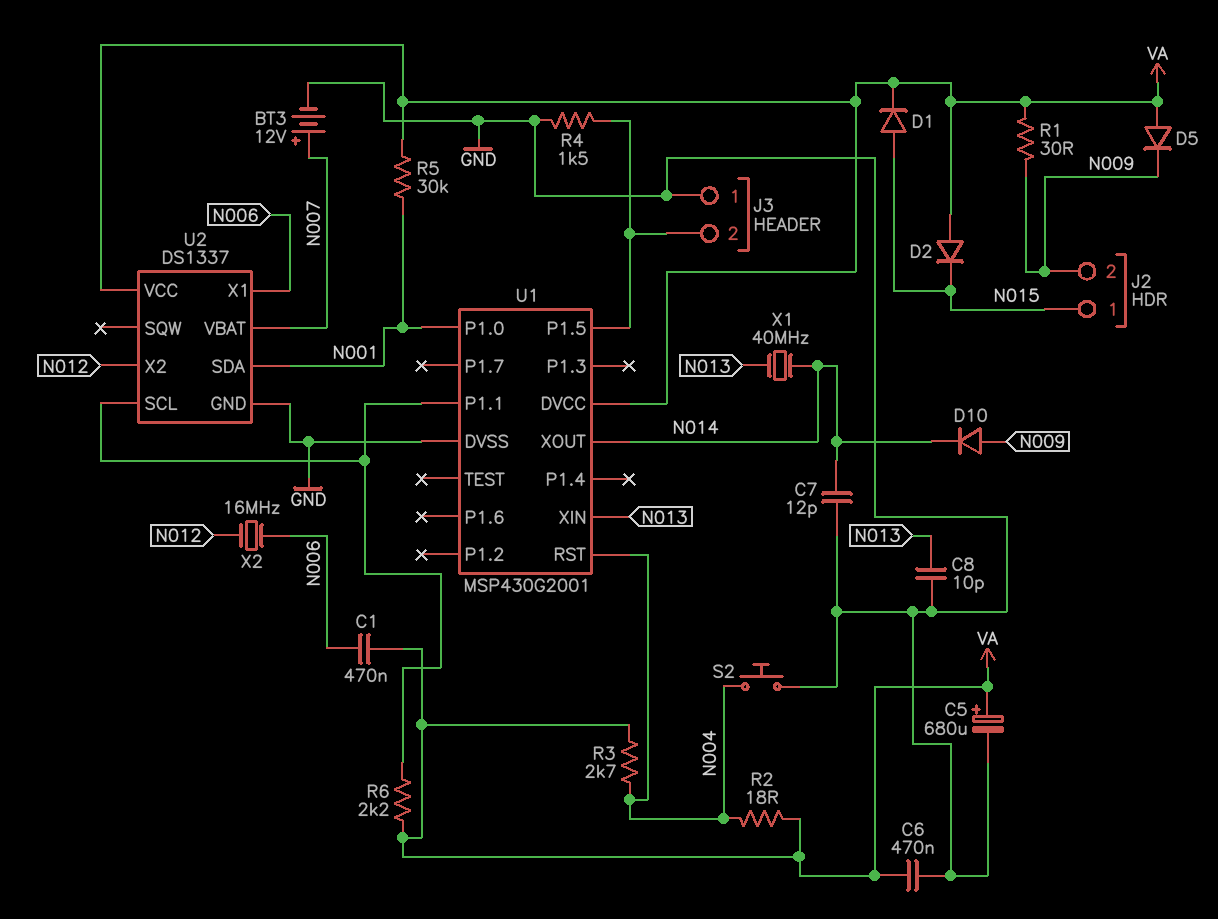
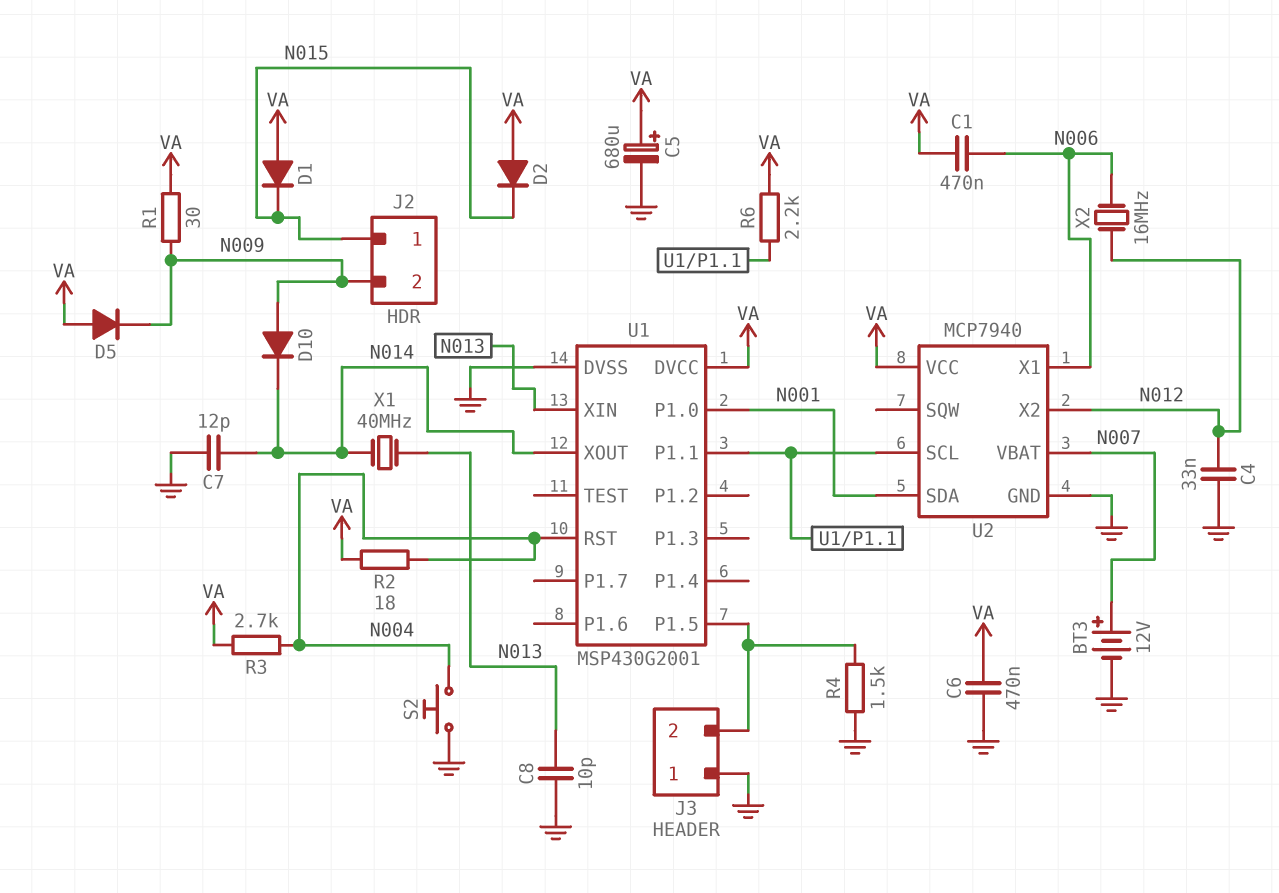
C4: none -> 33nF (GND, N012)
D1: diode (A N015, K VA) -> diode (A VA, K N015)
R5: 30k (N001, VA) -> none
U2: DS1337 -> MCP7940

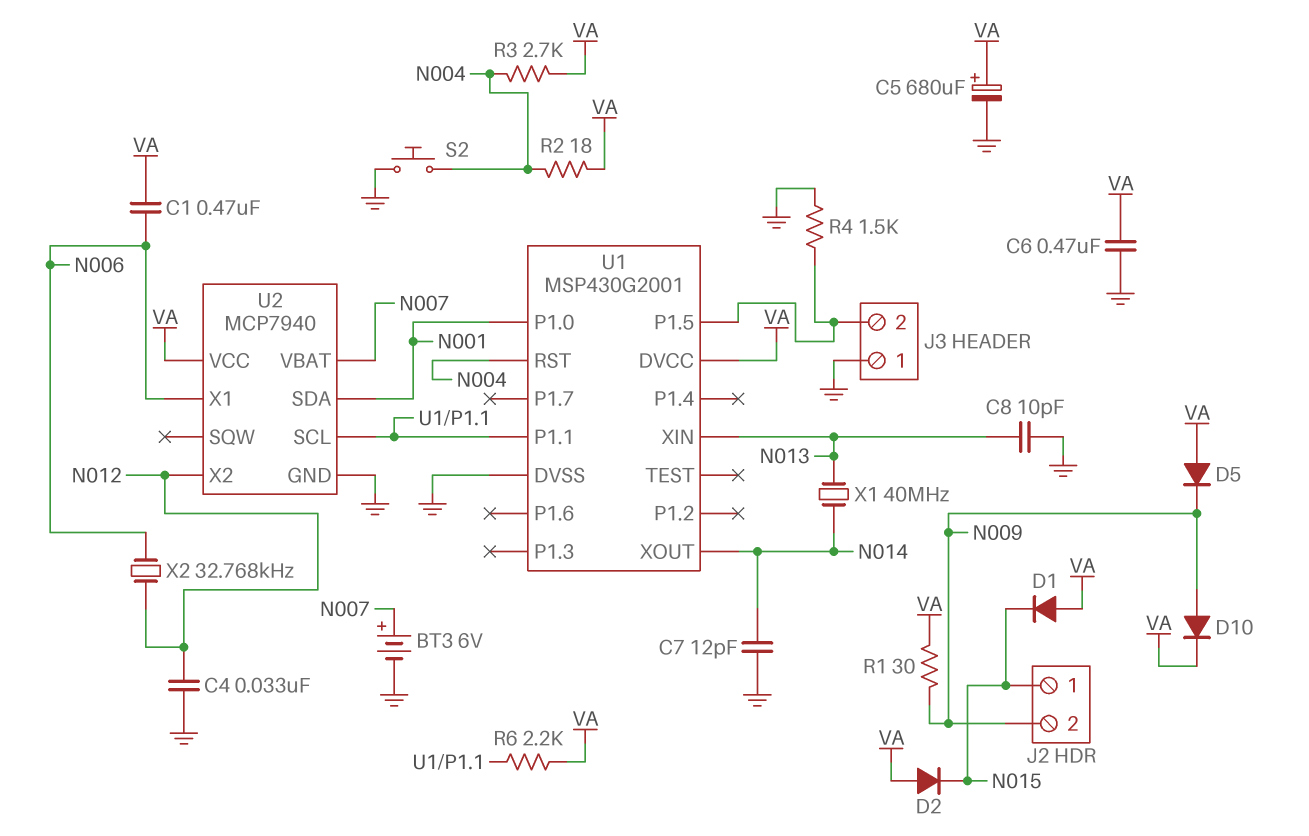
BT3: 12V (plus N007, minus GND) -> 6V (plus N007, minus GND)
D10: diode (A N009, K N014) -> diode (A N009, K VA)
X2: 16MHz (N006, N012) -> 32.768kHz (N006, N012)

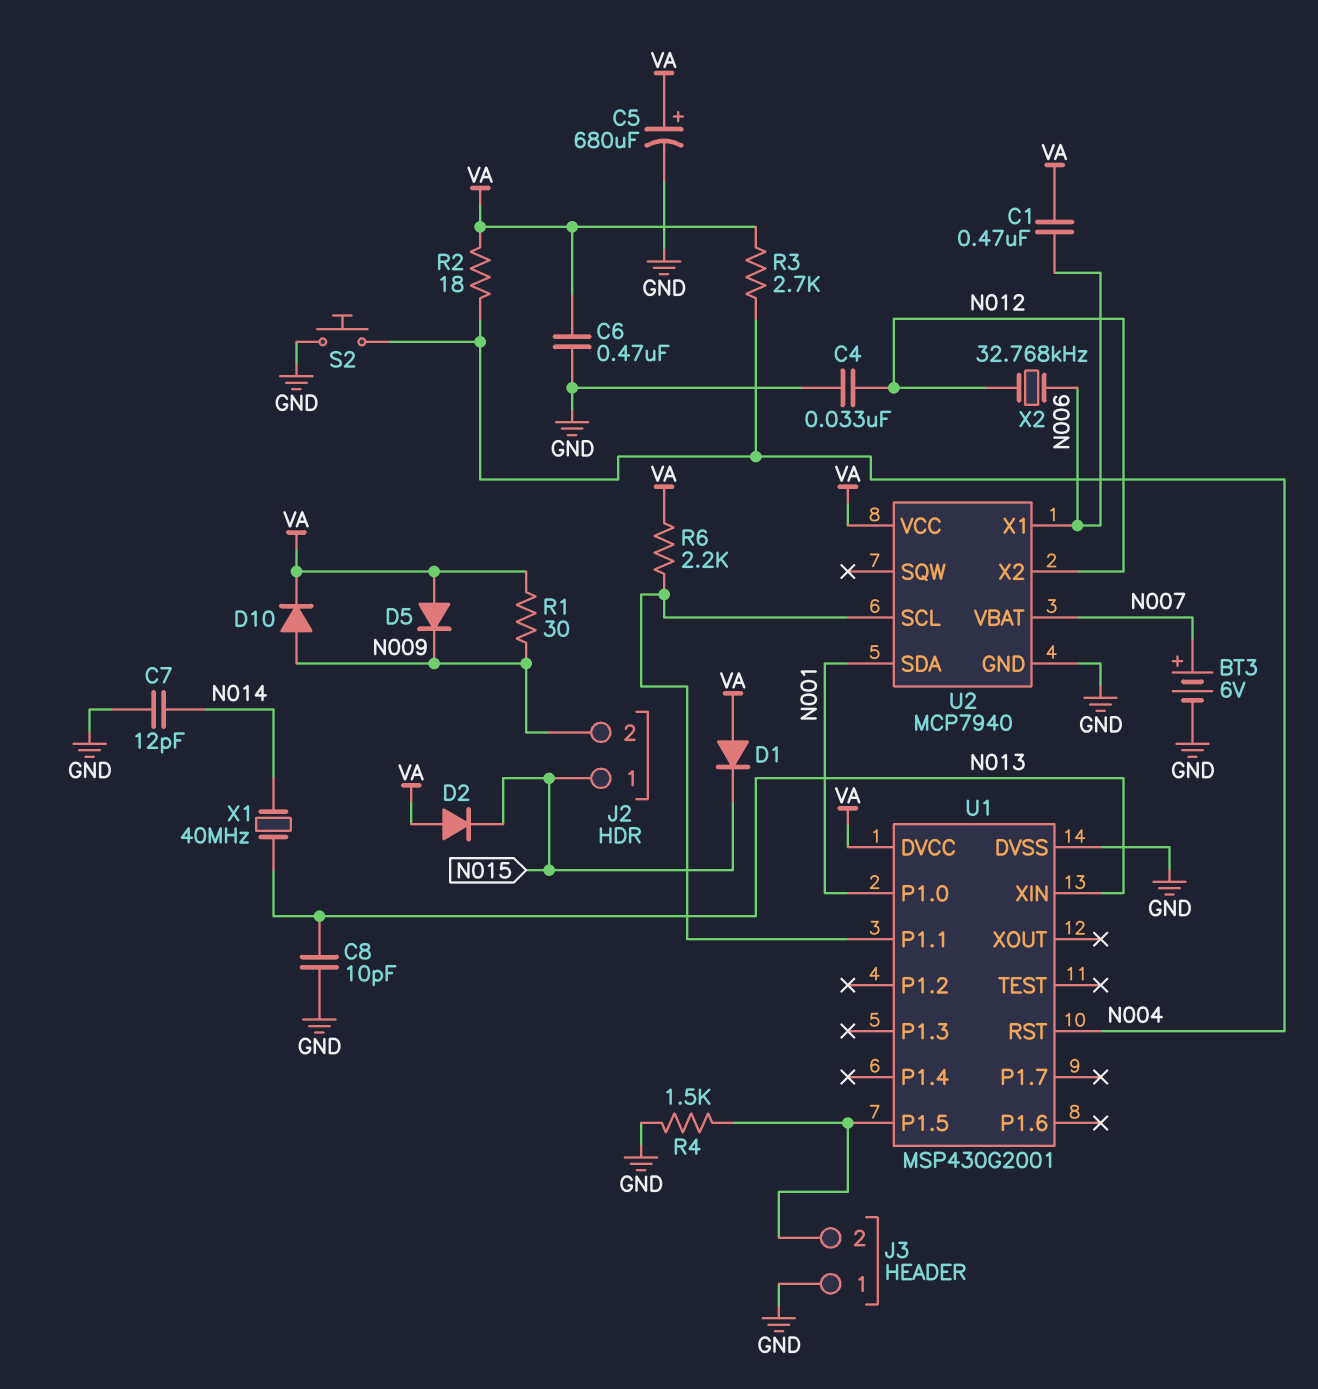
U1 pin XOUT: N014 -> none

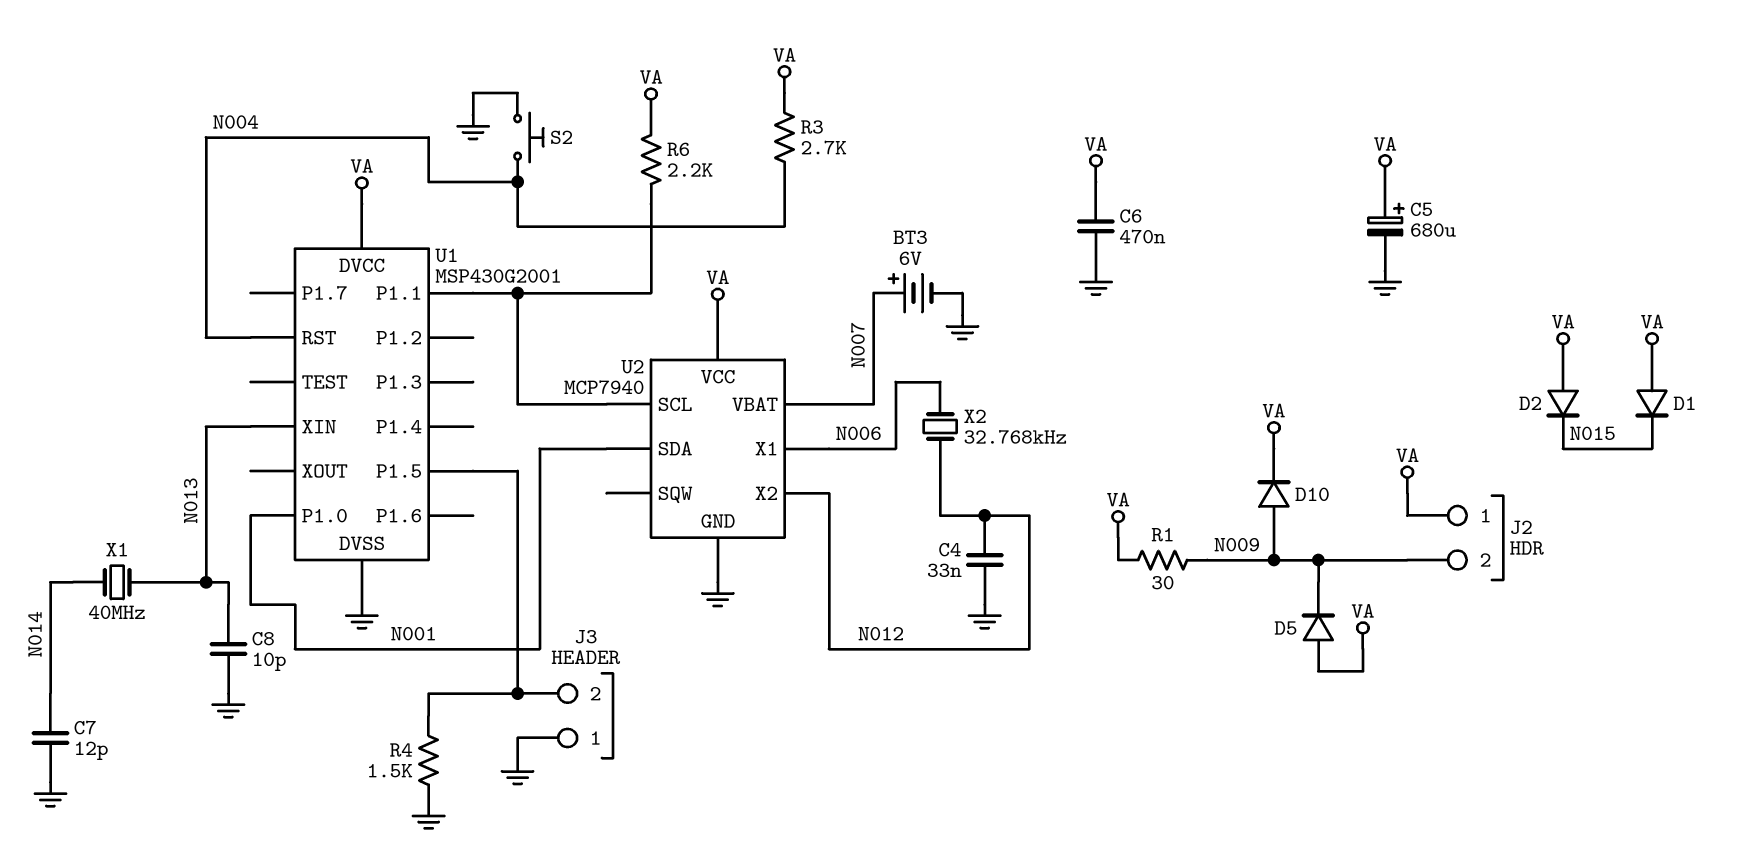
C1: 470nF (N006, VA) -> none
J2 pin 1: N015 -> VA
R2: 18 (N004, VA) -> none

